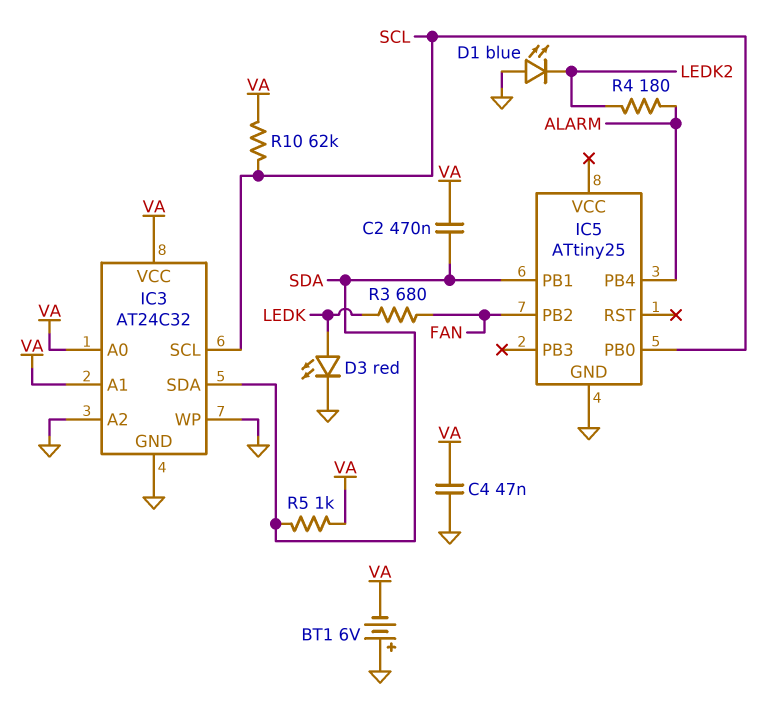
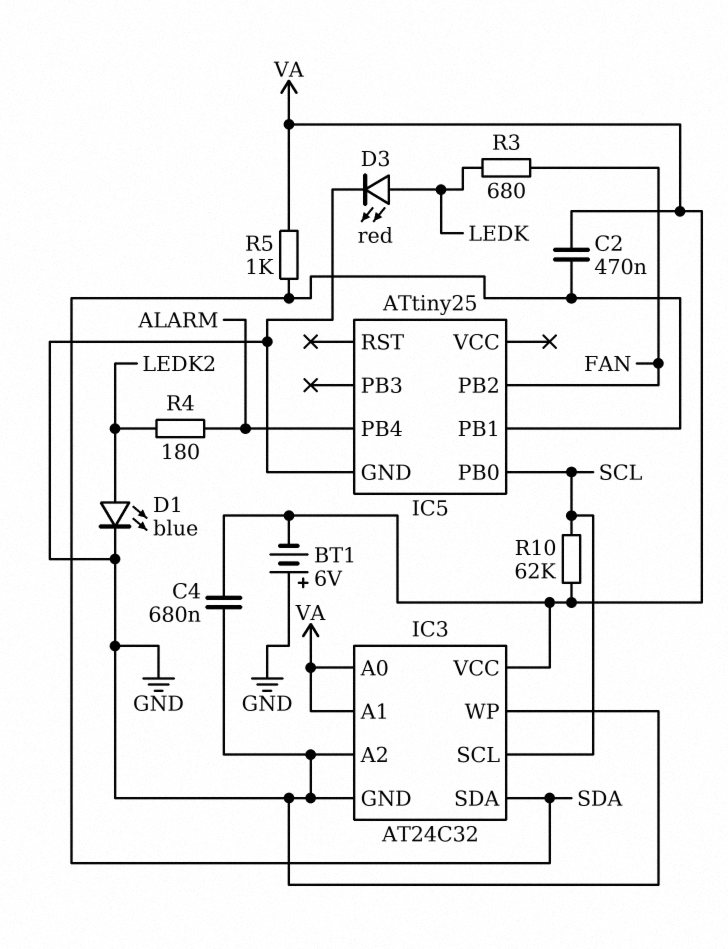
C4: 47nF (GND, VA) -> 680nF (GND, VA)
D1: LED blue (A GND, K LEDK2) -> LED blue (A LEDK2, K GND)

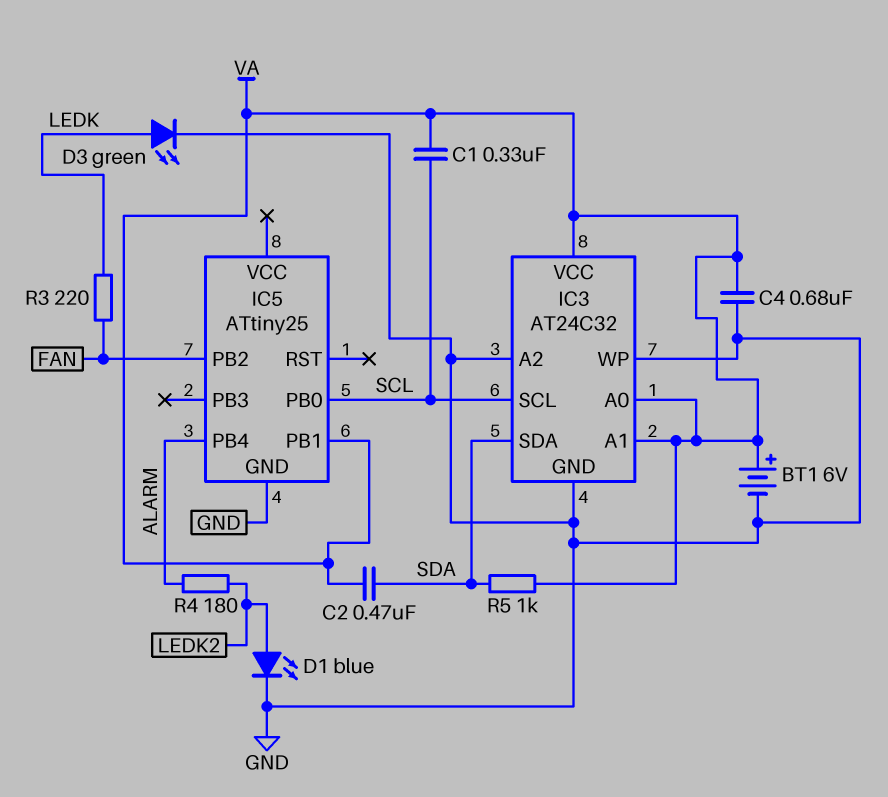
BT1: 6V (plus GND, minus VA) -> 6V (plus VA, minus GND)
C1: none -> 330nF (SCL, VA)
D3: LED red (A LEDK, K GND) -> LED green (A LEDK, K GND)
IC5 pin PB1: SDA -> VA
R3: 680 (FAN, LEDK) -> 220 (FAN, LEDK)
R10: 62k (SCL, VA) -> none

